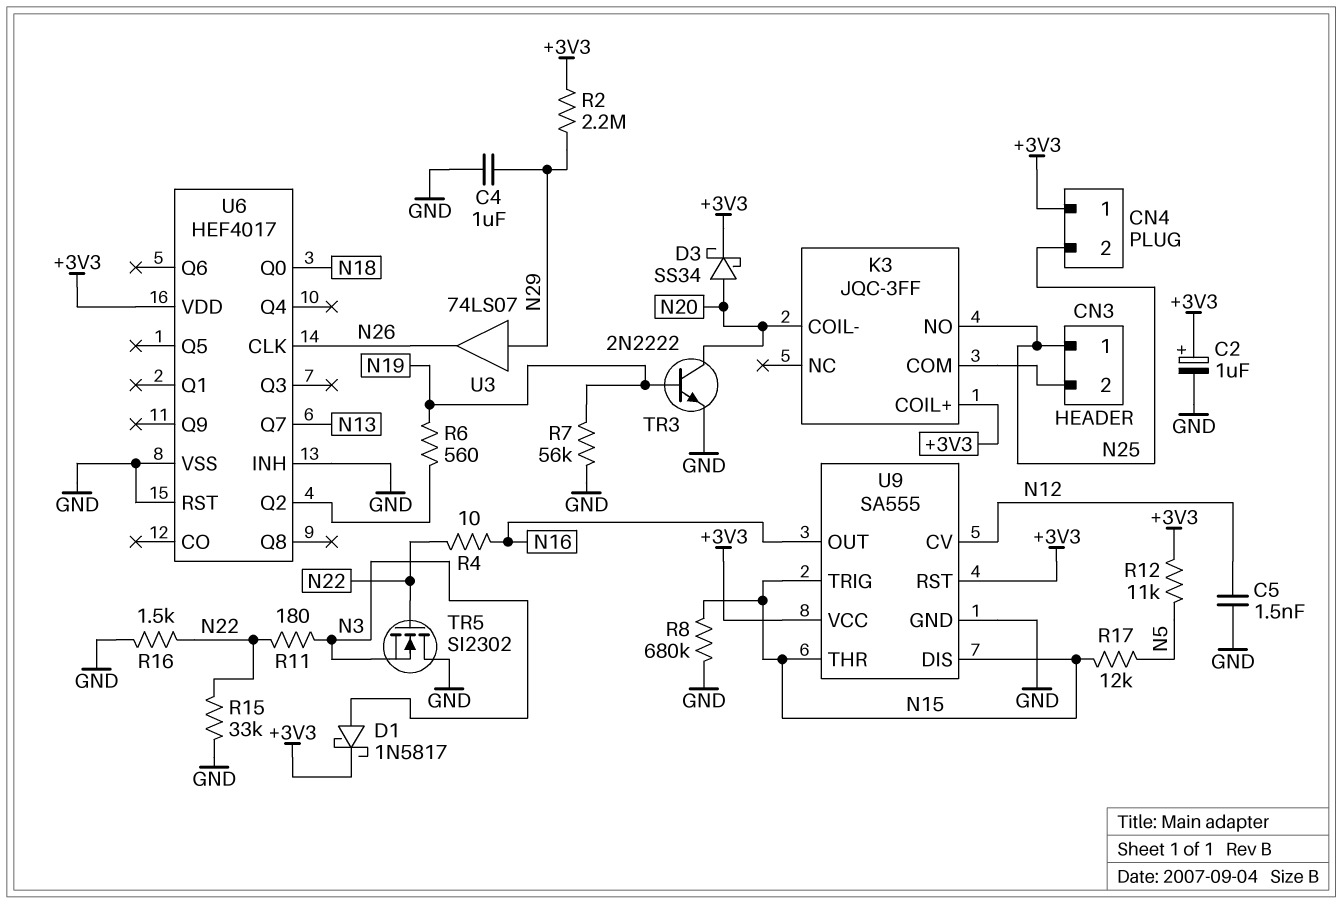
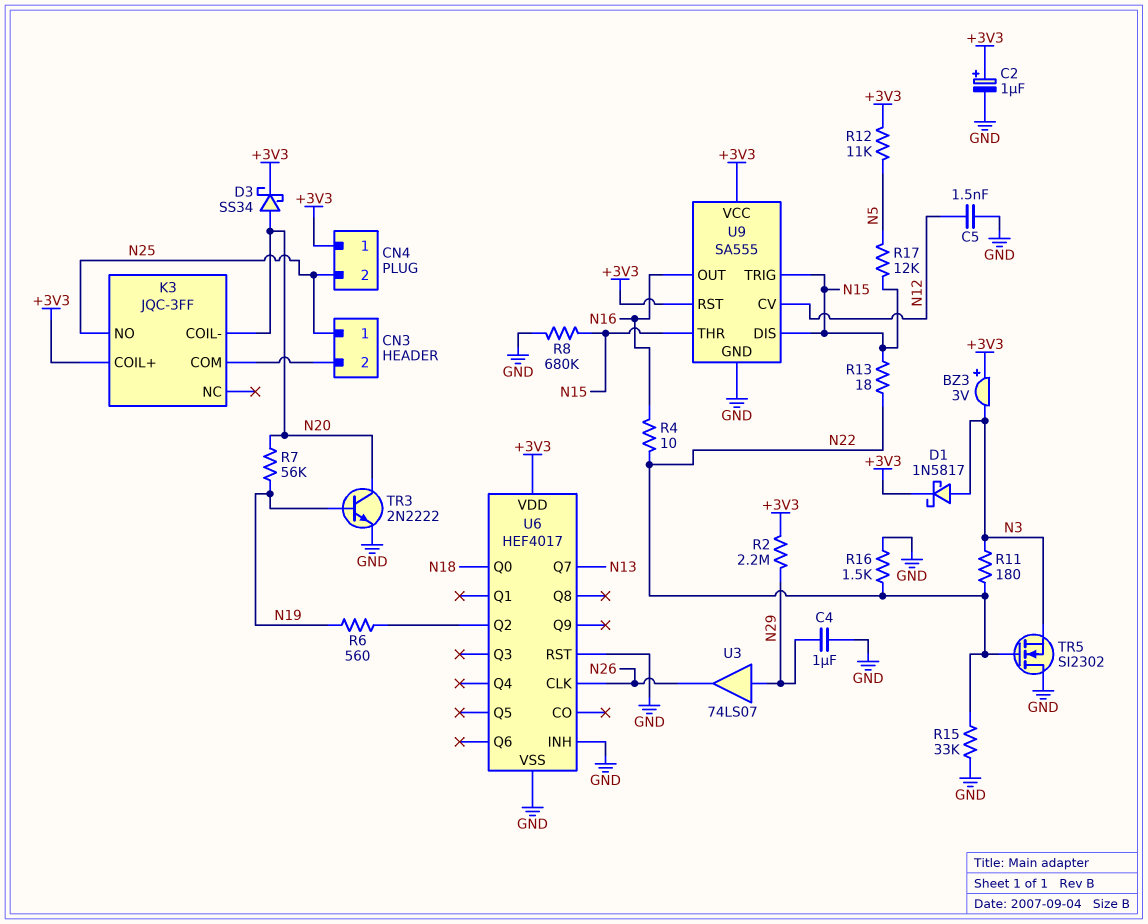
BZ3: none -> buzzer 3V (plus +3V3, minus N3)
R7: 56k (GND, N19) -> 56k (N19, N20)
R13: none -> 18 (N15, N22)

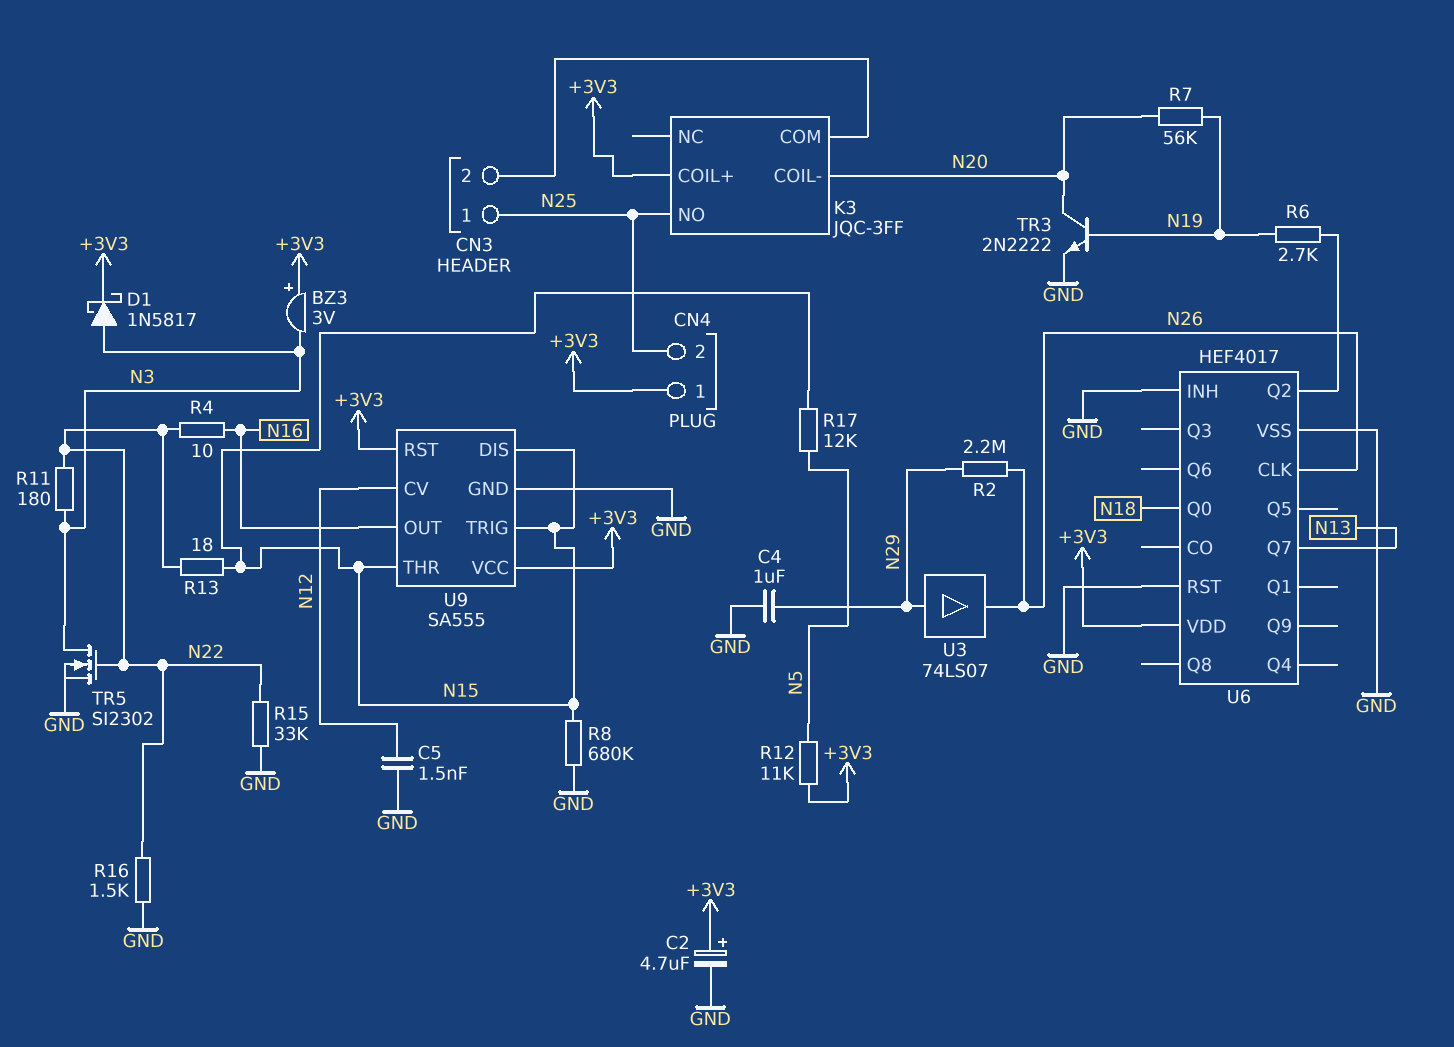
C2: 1uF (plus +3V3, minus GND) -> 4.7uF (plus +3V3, minus GND)
D3: schottky SS34 (A N20, K +3V3) -> none
R2: 2.2M (+3V3, N29) -> 2.2M (N26, N29)
R6: 560 (N19, U6/Q2) -> 2.7k (N19, U6/Q2)
TR5: NMOS SI2302 (G N22, D GND, S N3) -> NMOS SI2302 (G N22, D N3, S GND)

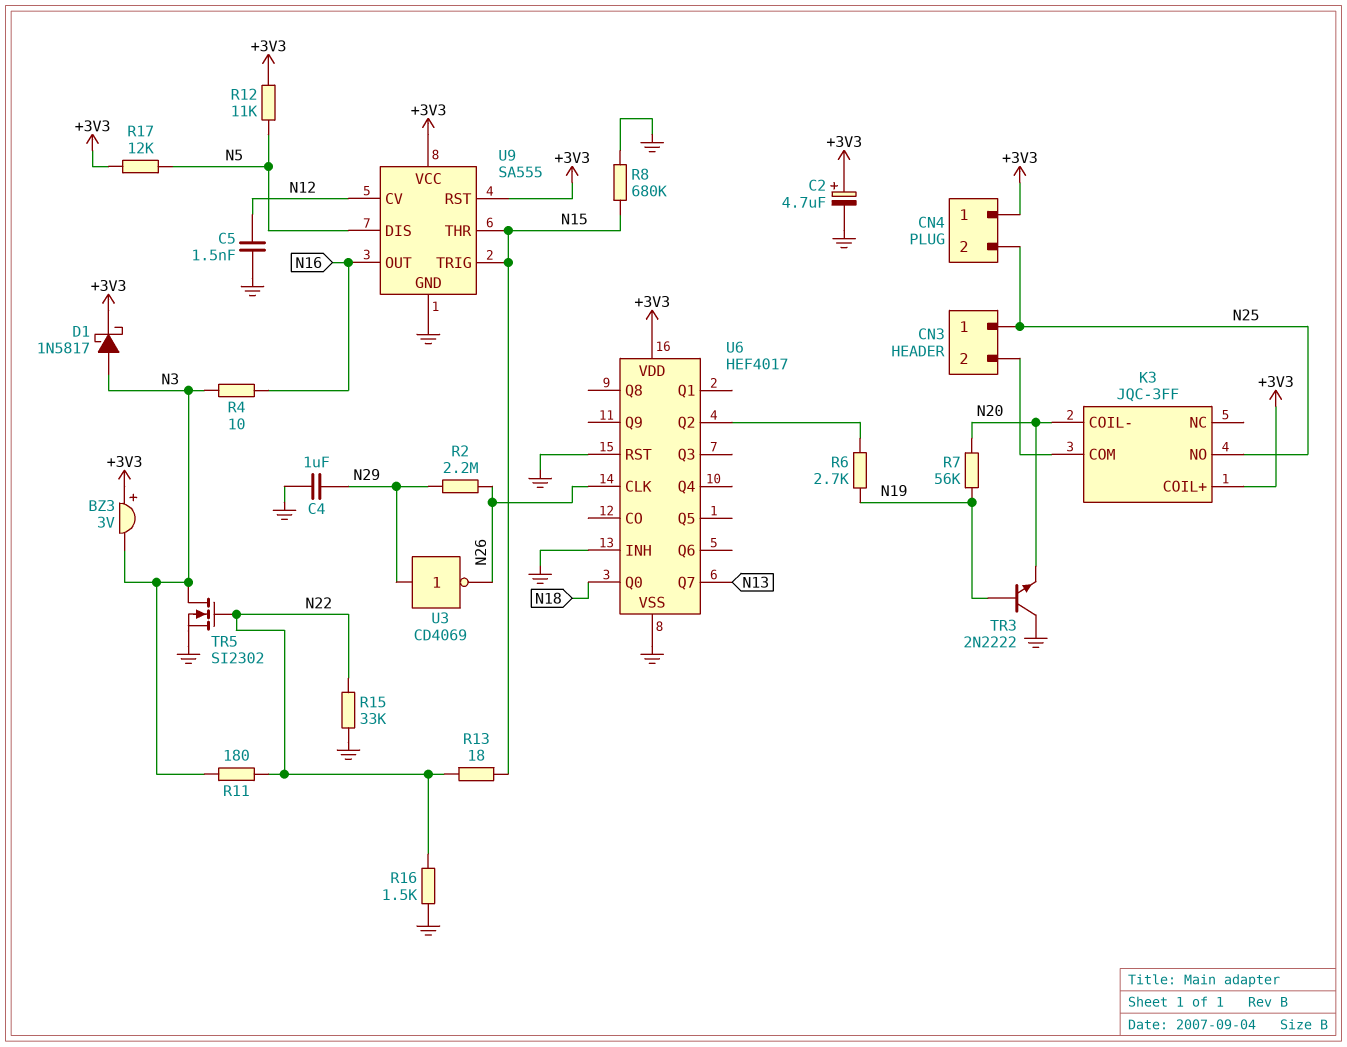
R4: 10 (N16, N22) -> 10 (N3, N16)
R17: 12k (N5, N15) -> 12k (+3V3, N5)
TR3: NPN 2N2222 (B N19, C N20, E GND) -> NPN 2N2222 (B N19, C GND, E N20)
U3: buffer 74LS07 (in N29, out N26) -> NOT CD4069 (in N29, out N26)
U9 pin DIS: N15 -> N5

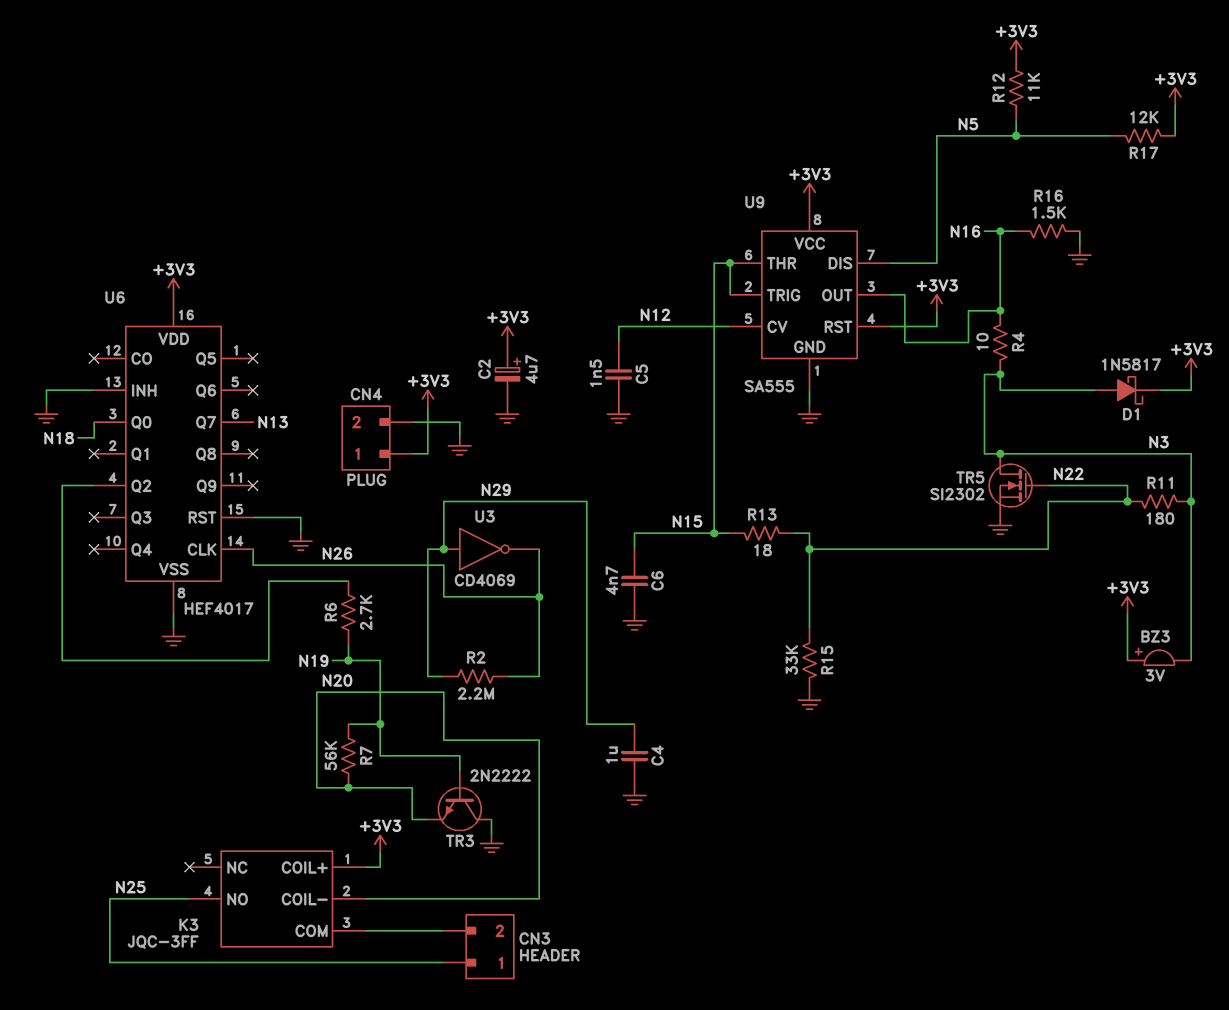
C6: none -> 4.7nF (GND, N15)
CN4 pin 2: N25 -> GND
R8: 680k (GND, N15) -> none
R16: 1.5k (GND, N22) -> 1.5k (GND, N16)

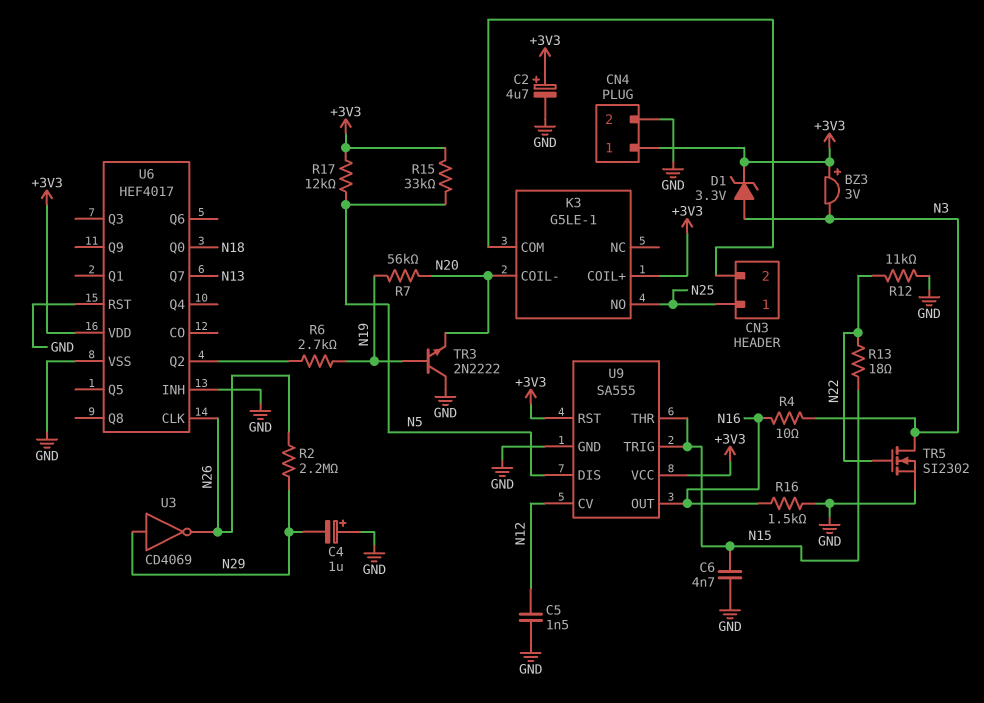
C4: 1uF (GND, N29) -> 1uF (plus GND, minus N29)
D1: schottky 1N5817 (A N3, K +3V3) -> zener 3.3V (A N3, K +3V3)
K3: JQC-3FF -> G5LE-1
R11: 180 (N3, N22) -> none
R12: 11k (+3V3, N5) -> 11k (GND, N22)
R15: 33k (GND, N22) -> 33k (+3V3, N5)

